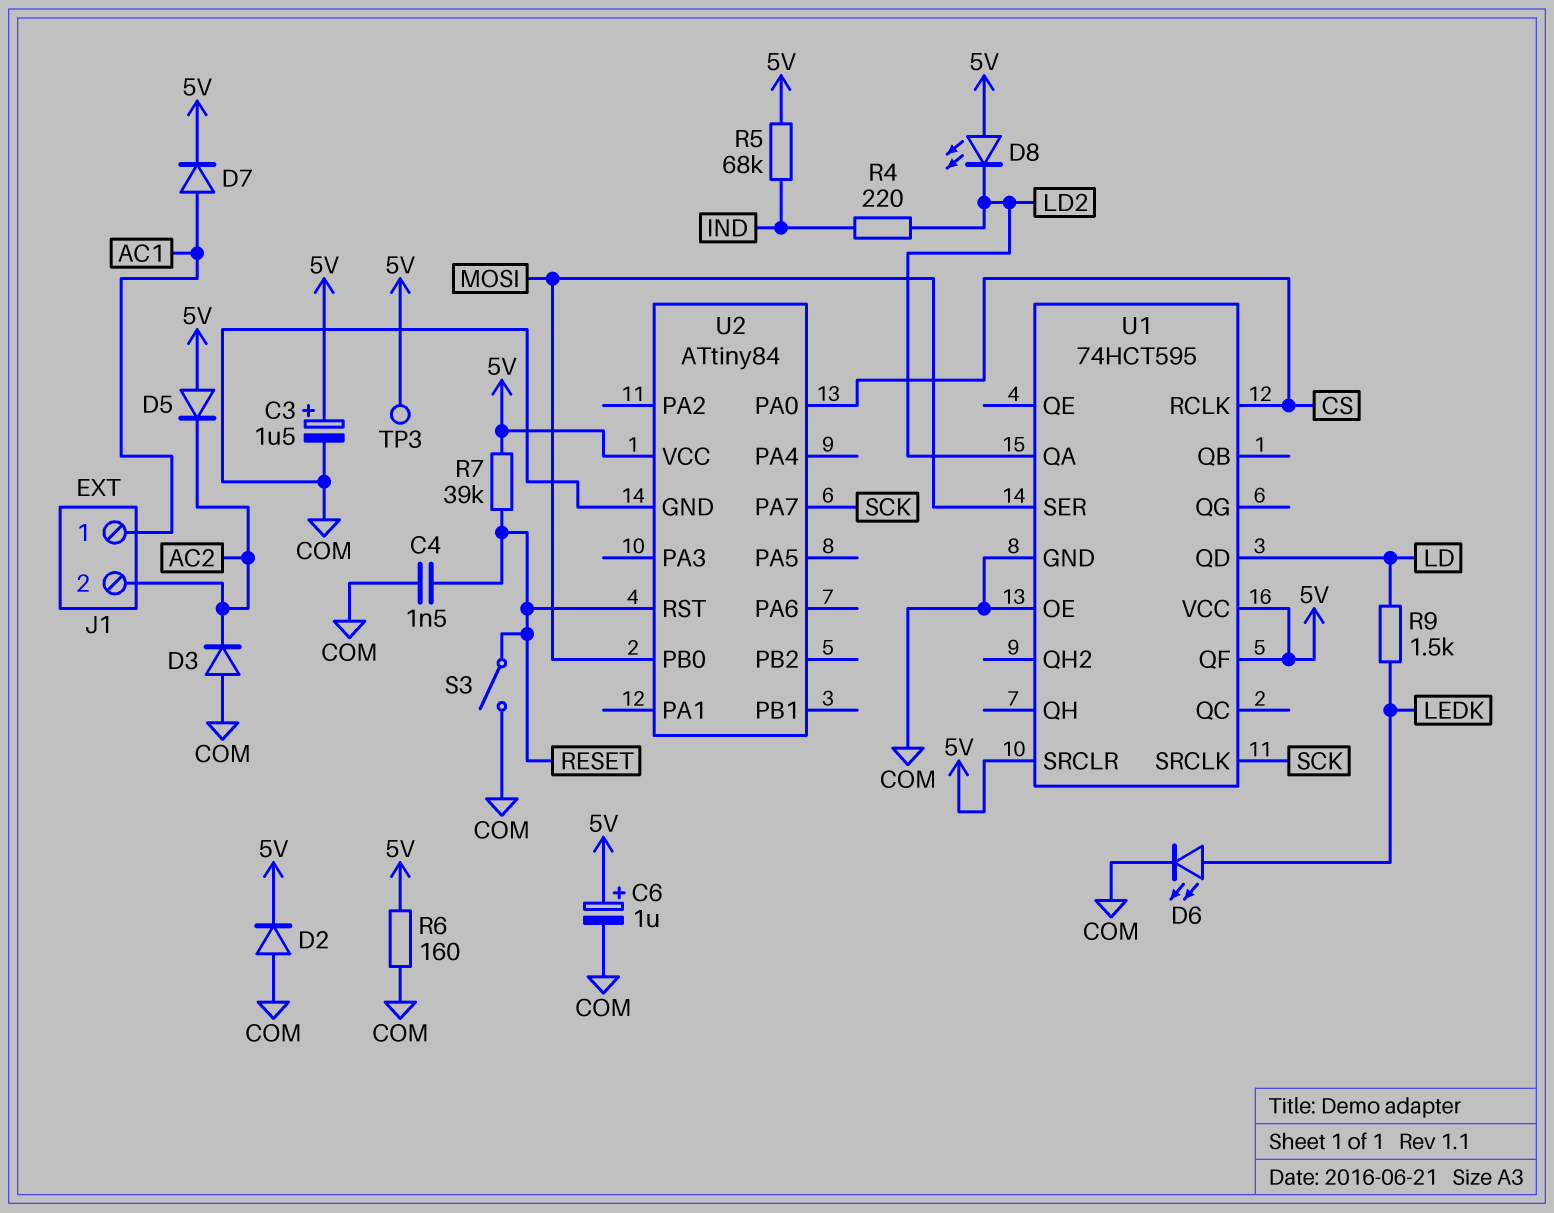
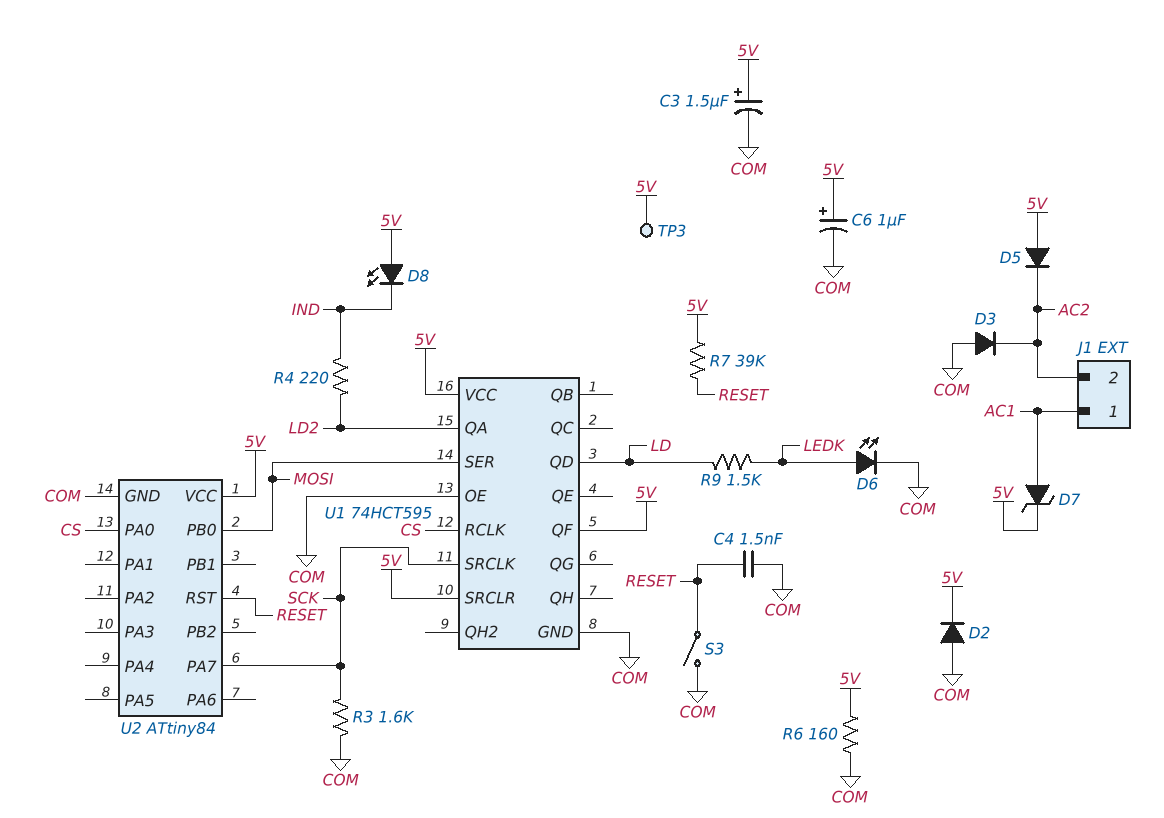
D7: diode (A AC1, K 5V) -> zener (A AC1, K 5V)
D8: LED (A 5V, K LD2) -> LED (A 5V, K IND)
R3: none -> 1.6k (COM, SCK)
R5: 68k (5V, IND) -> none

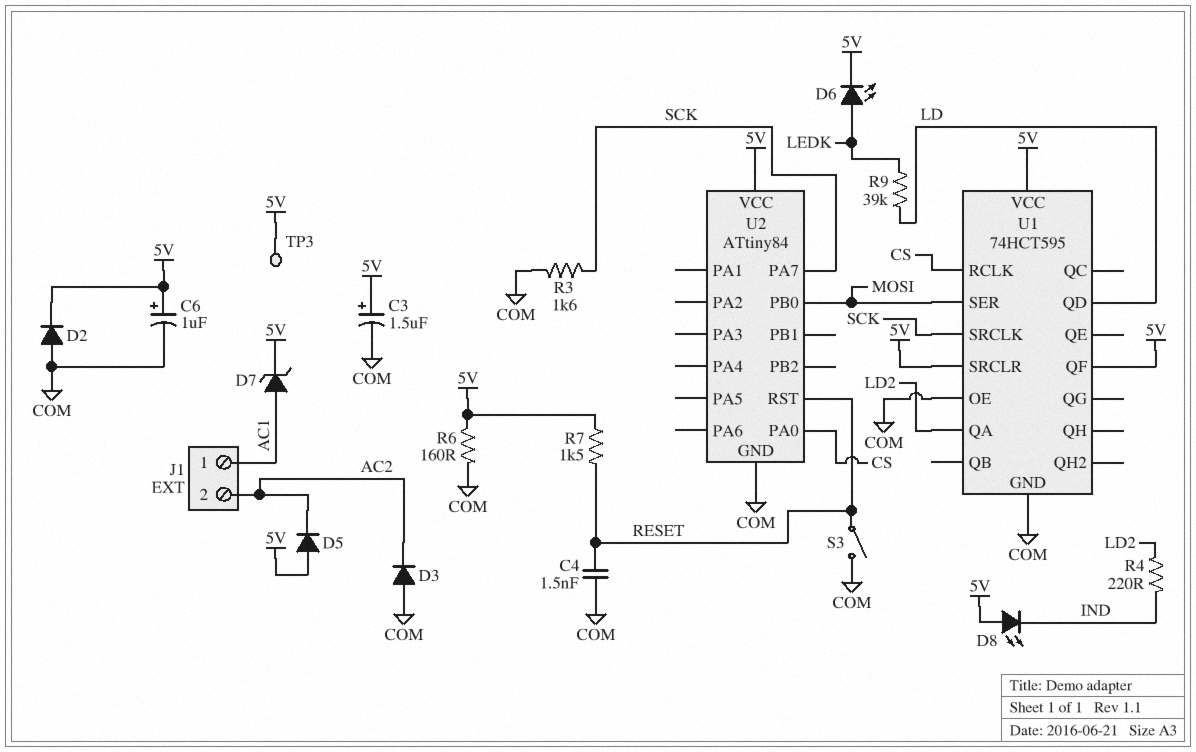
D6: LED (A LEDK, K COM) -> LED (A LEDK, K 5V)
R7: 39k (5V, RESET) -> 1.5k (5V, RESET)
R9: 1.5k (LD, LEDK) -> 39k (LD, LEDK)

